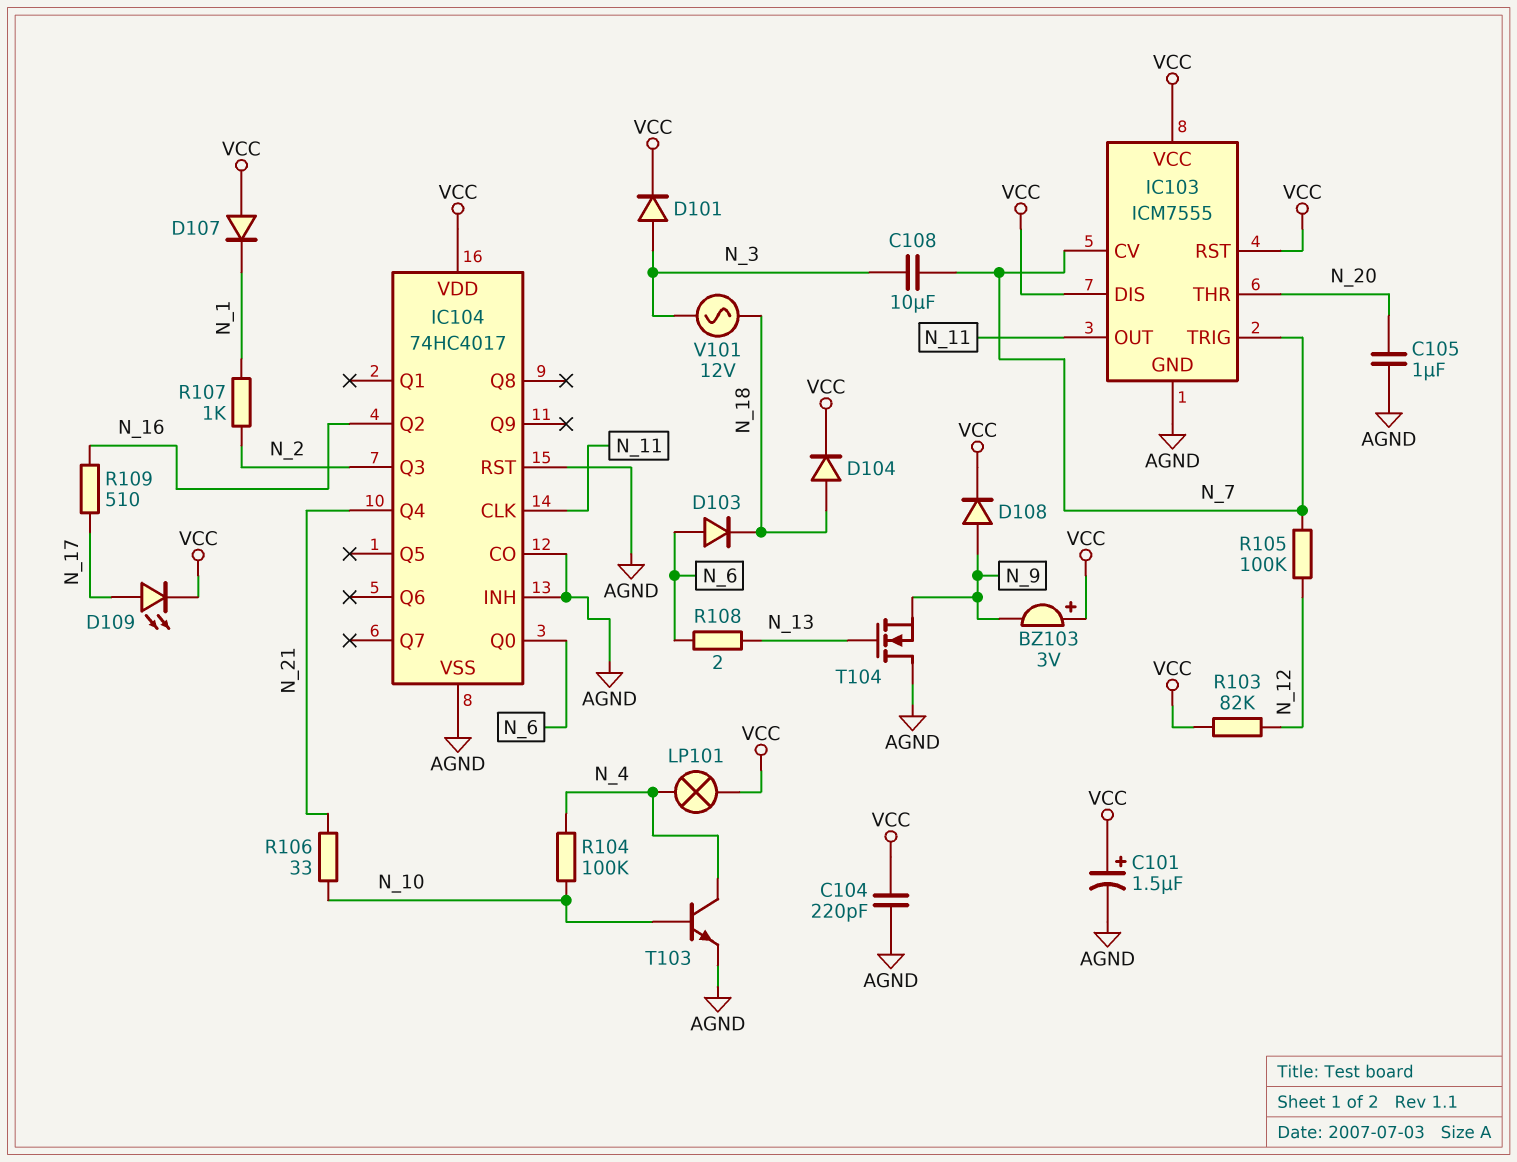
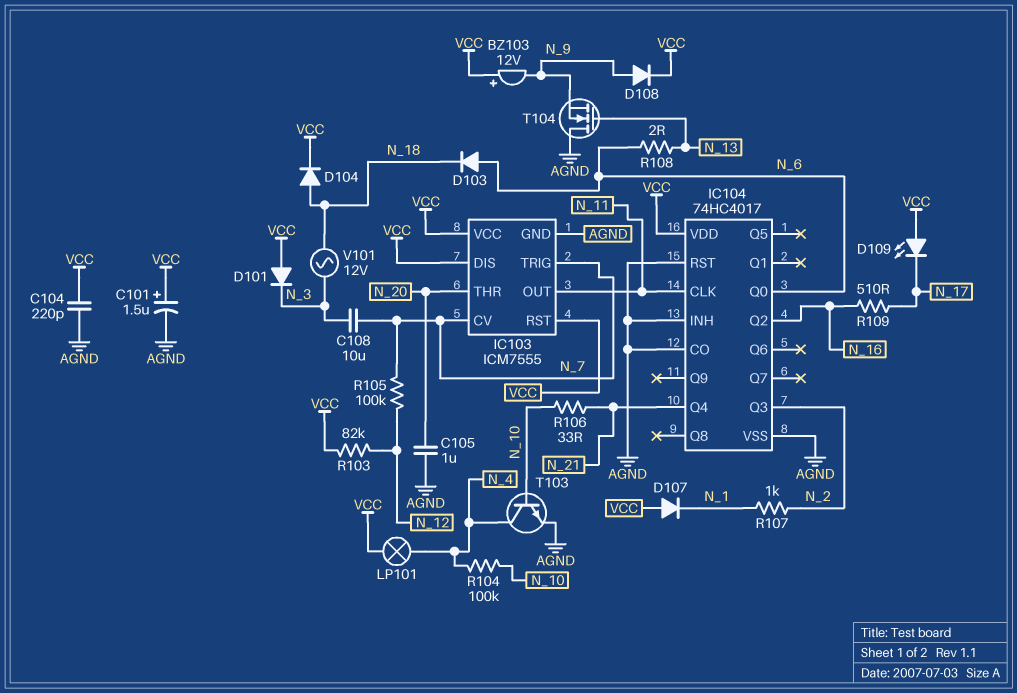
BZ103: buzzer 3V (plus VCC, minus N_9) -> buzzer 12V (plus VCC, minus N_9)
D101: diode (A N_3, K VCC) -> diode (A VCC, K N_3)
D109: LED (A N_17, K VCC) -> LED (A VCC, K N_17)

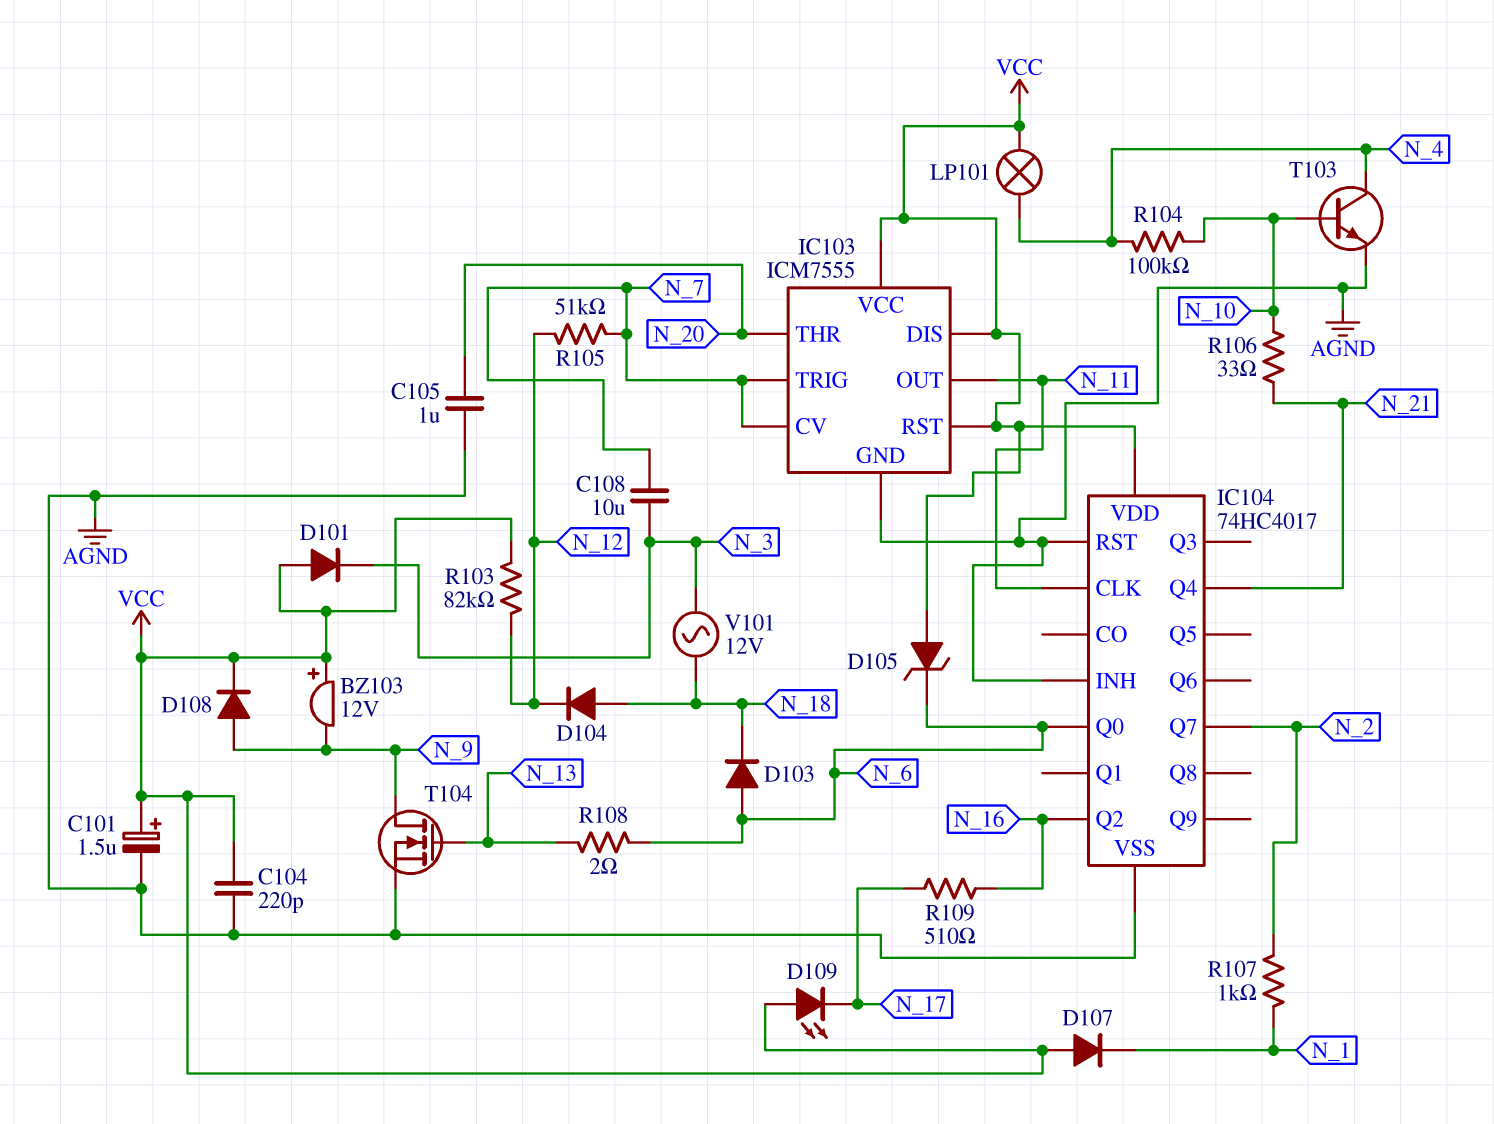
D104: diode (A N_18, K VCC) -> diode (A N_18, K N_12)
D105: none -> zener (A VCC, K N_6)
IC104 pin CO: AGND -> none
IC104 pin Q3: N_2 -> none
IC104 pin Q7: none -> N_2
R105: 100k (N_7, N_12) -> 51k (N_7, N_12)
T104: NMOS (G N_13, D AGND, S N_9) -> NMOS (G N_13, D N_9, S AGND)

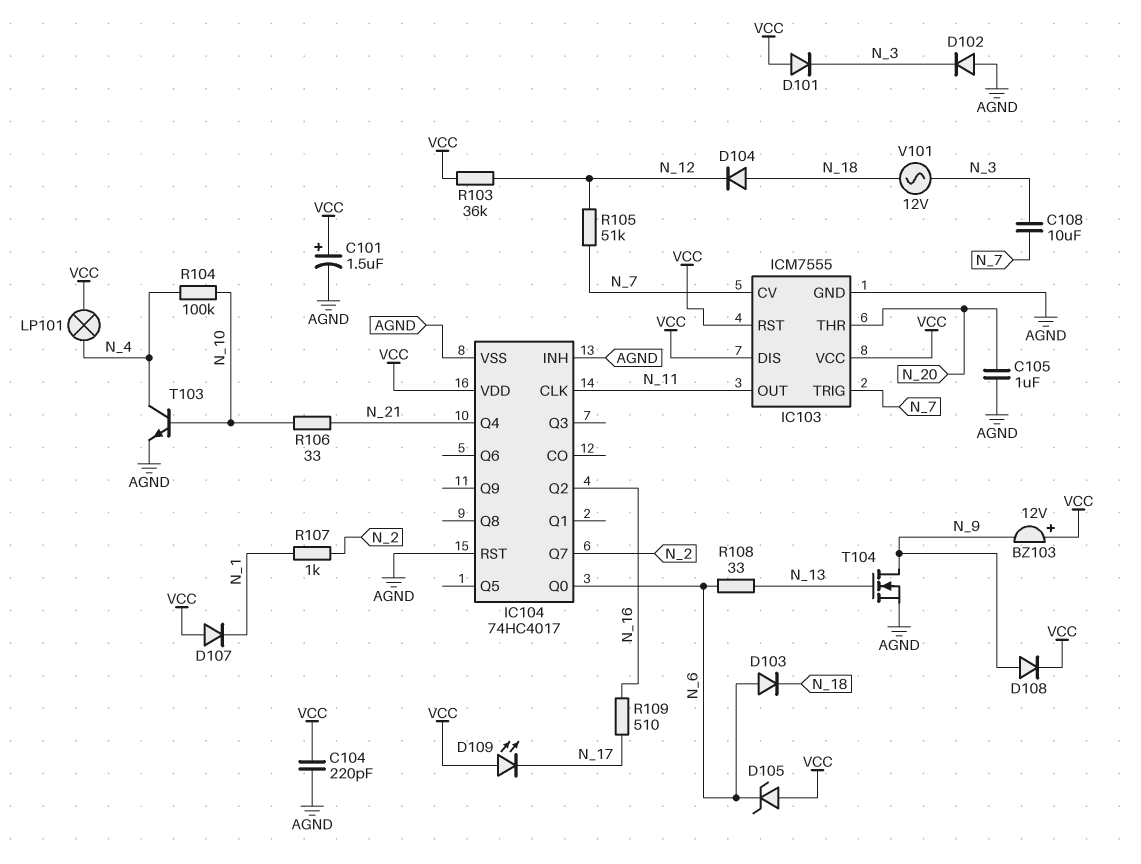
D102: none -> diode (A AGND, K N_3)
R103: 82k (N_12, VCC) -> 36k (N_12, VCC)
R108: 2 (N_6, N_13) -> 33 (N_6, N_13)

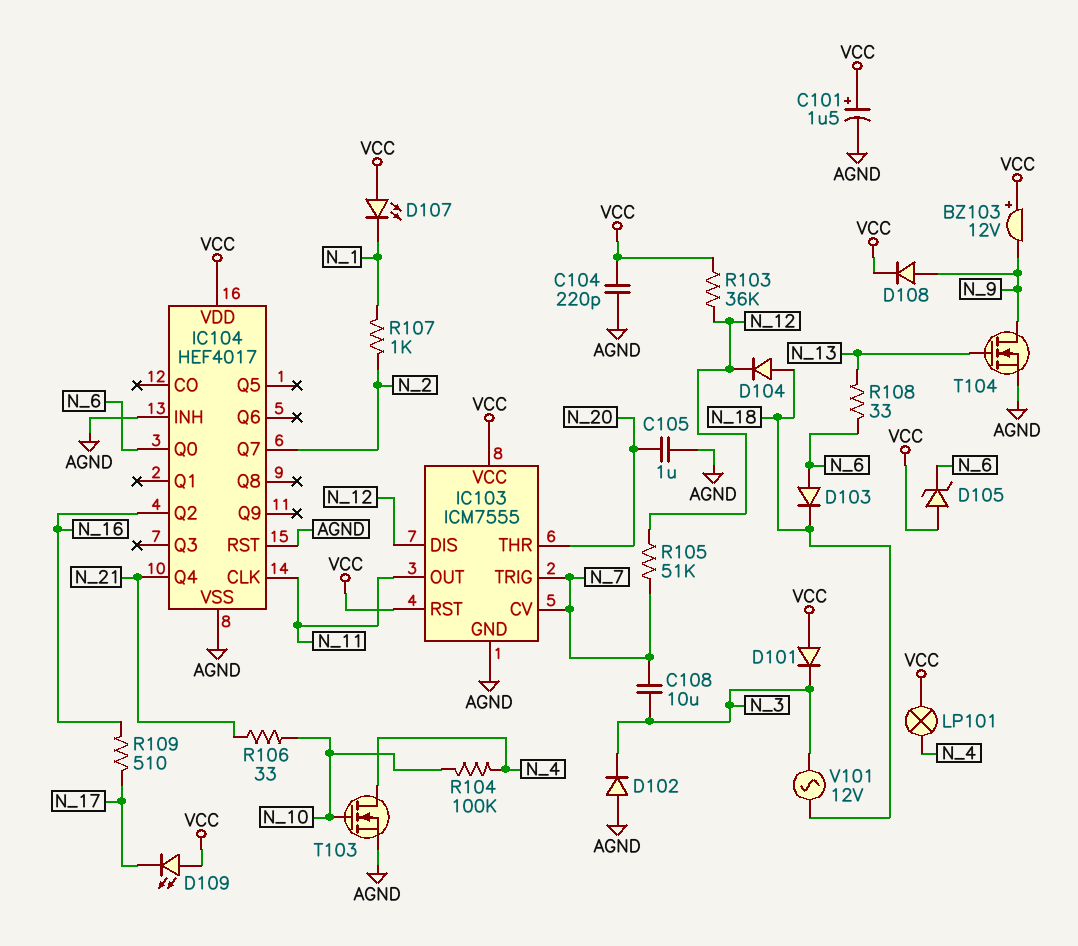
D107: diode (A VCC, K N_1) -> LED (A VCC, K N_1)
IC103 pin DIS: VCC -> N_12
IC104: 74HC4017 -> HEF4017
T103: NPN (B N_10, C N_4, E AGND) -> NMOS (G N_10, D N_4, S AGND)

